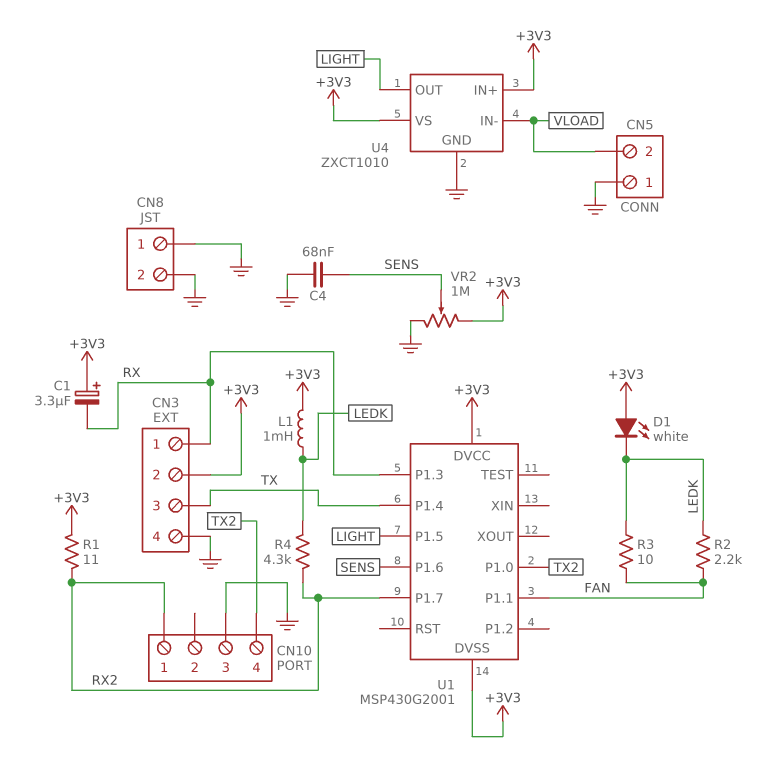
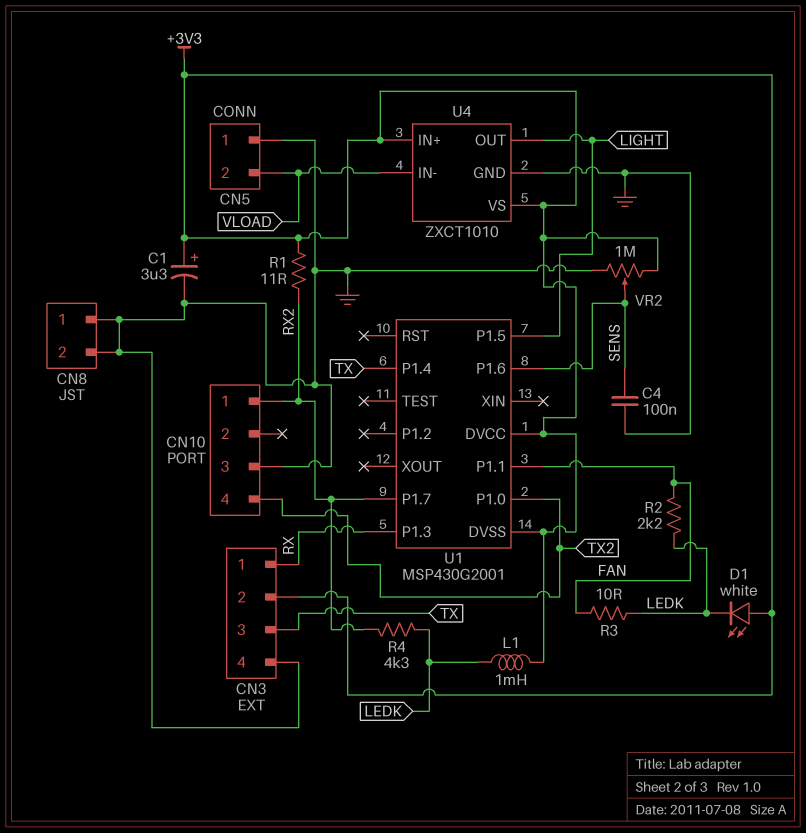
C1: 3.3uF (plus +3V3, minus RX) -> 3.3uF (plus +3V3, minus GND)
C4: 68nF (GND, SENS) -> 100nF (GND, SENS)

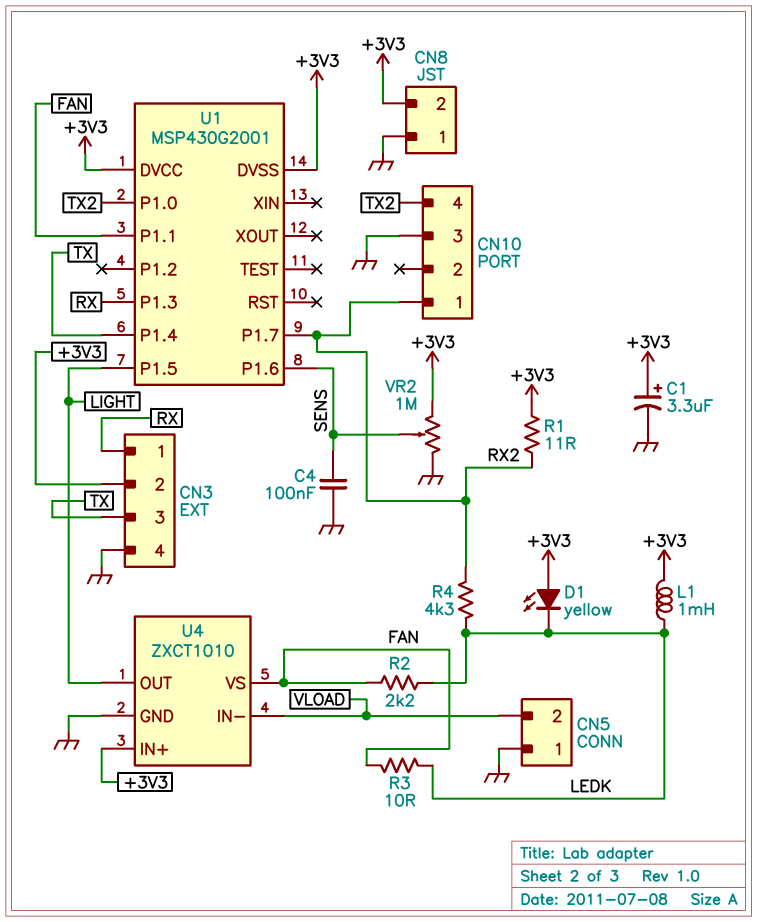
CN8 pin 2: GND -> +3V3
D1: LED white (A +3V3, K LEDK) -> LED yellow (A +3V3, K LEDK)
U4 pin VS: +3V3 -> FAN

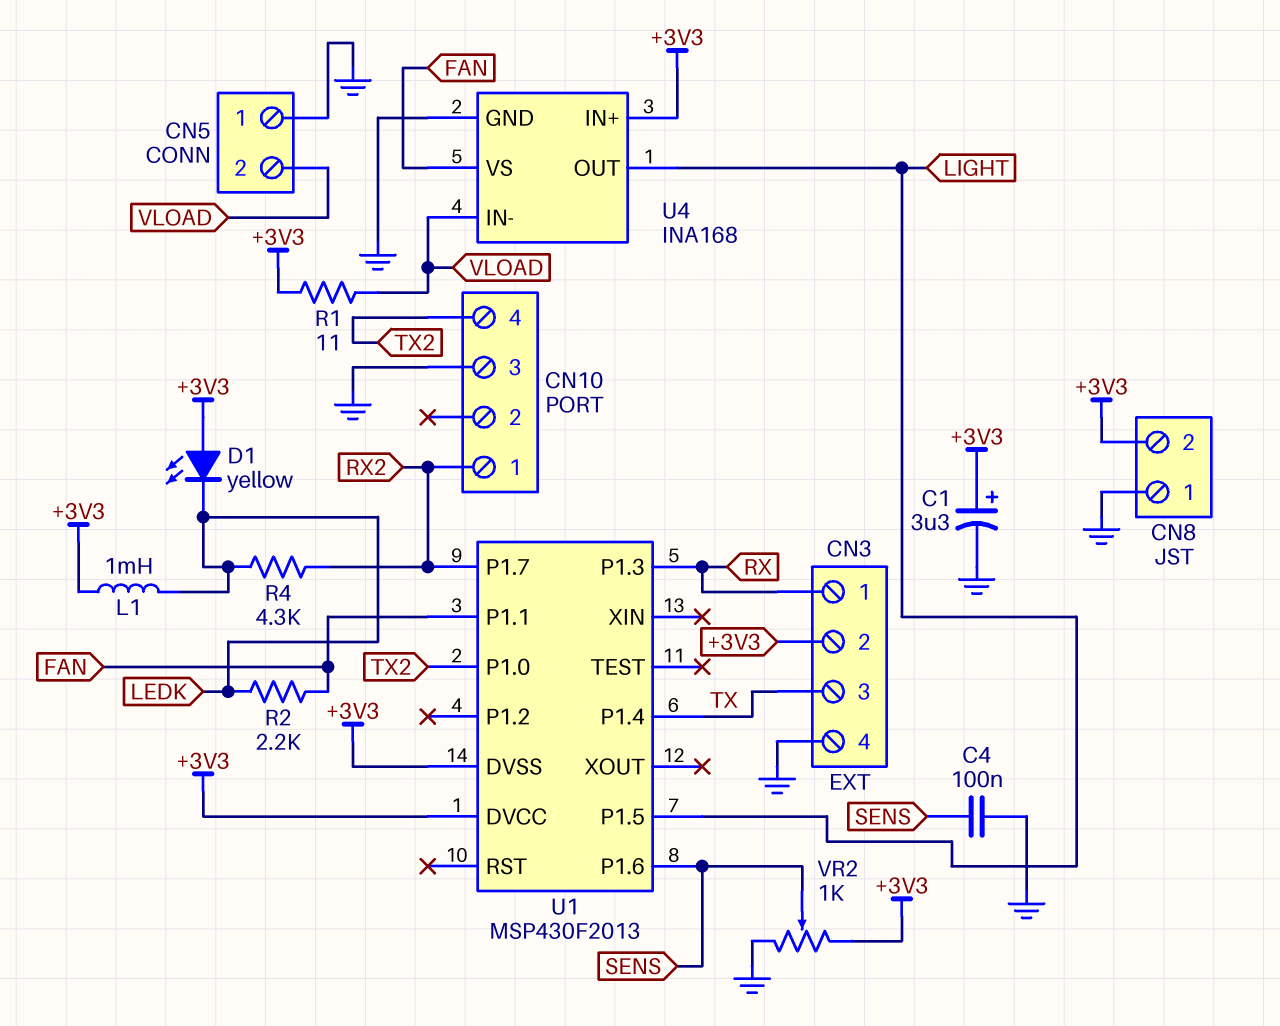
R1: 11 (+3V3, RX2) -> 11 (+3V3, VLOAD)
R3: 10 (FAN, LEDK) -> none
U1: MSP430G2001 -> MSP430F2013
U4: ZXCT1010 -> INA168
VR2: 1M (+3V3, GND, wiper SENS) -> 1k (+3V3, GND, wiper SENS)

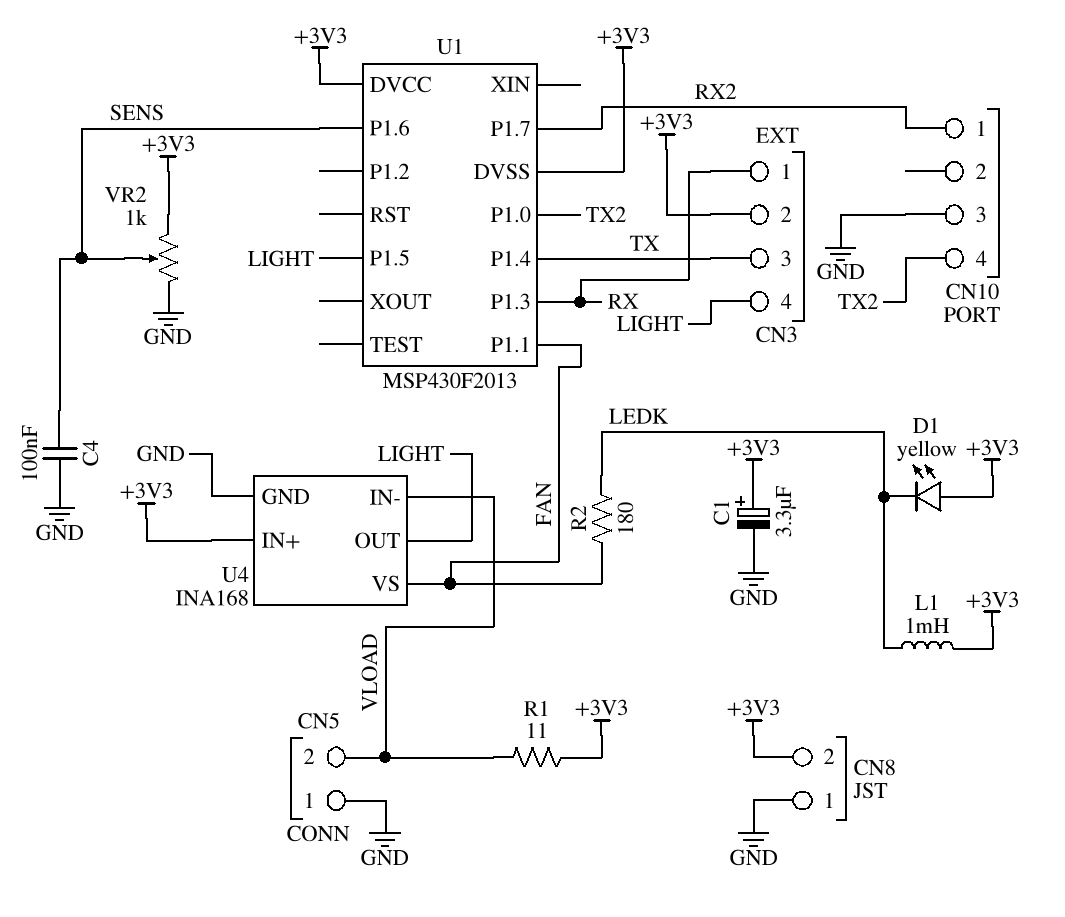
CN3 pin 4: GND -> LIGHT
R2: 2.2k (FAN, LEDK) -> 180 (FAN, LEDK)
R4: 4.3k (LEDK, RX2) -> none

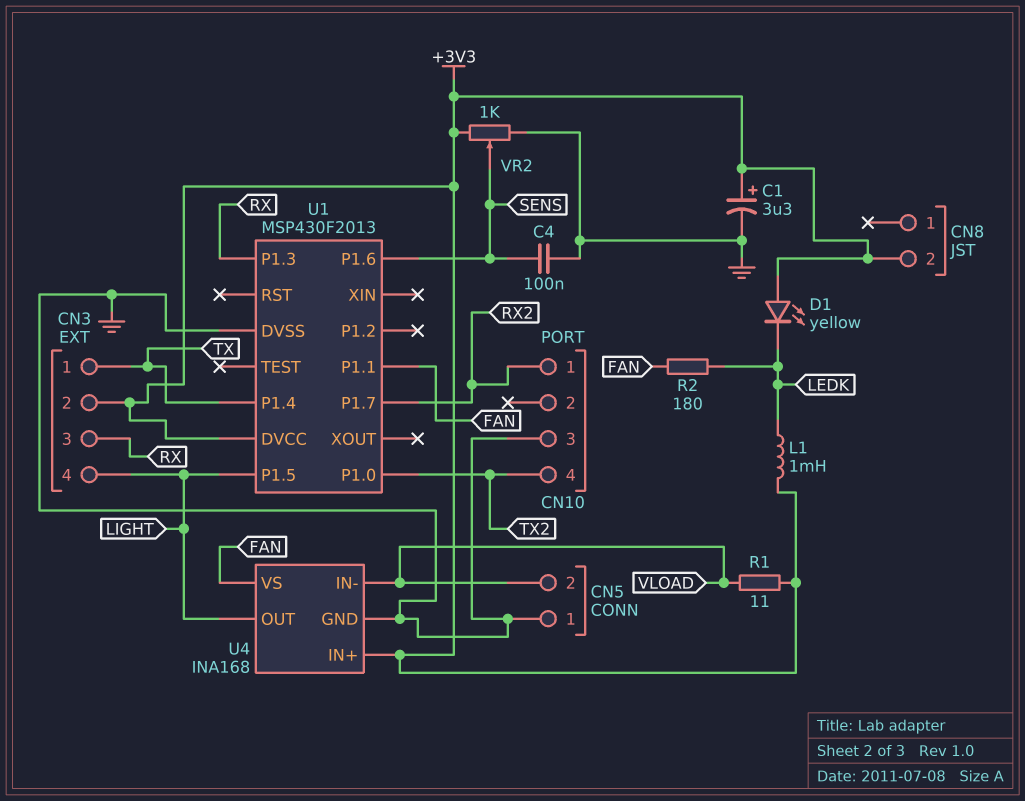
CN3 pin 1: RX -> TX
CN3 pin 3: TX -> RX
CN8 pin 1: GND -> none
U1 pin DVSS: +3V3 -> GND

